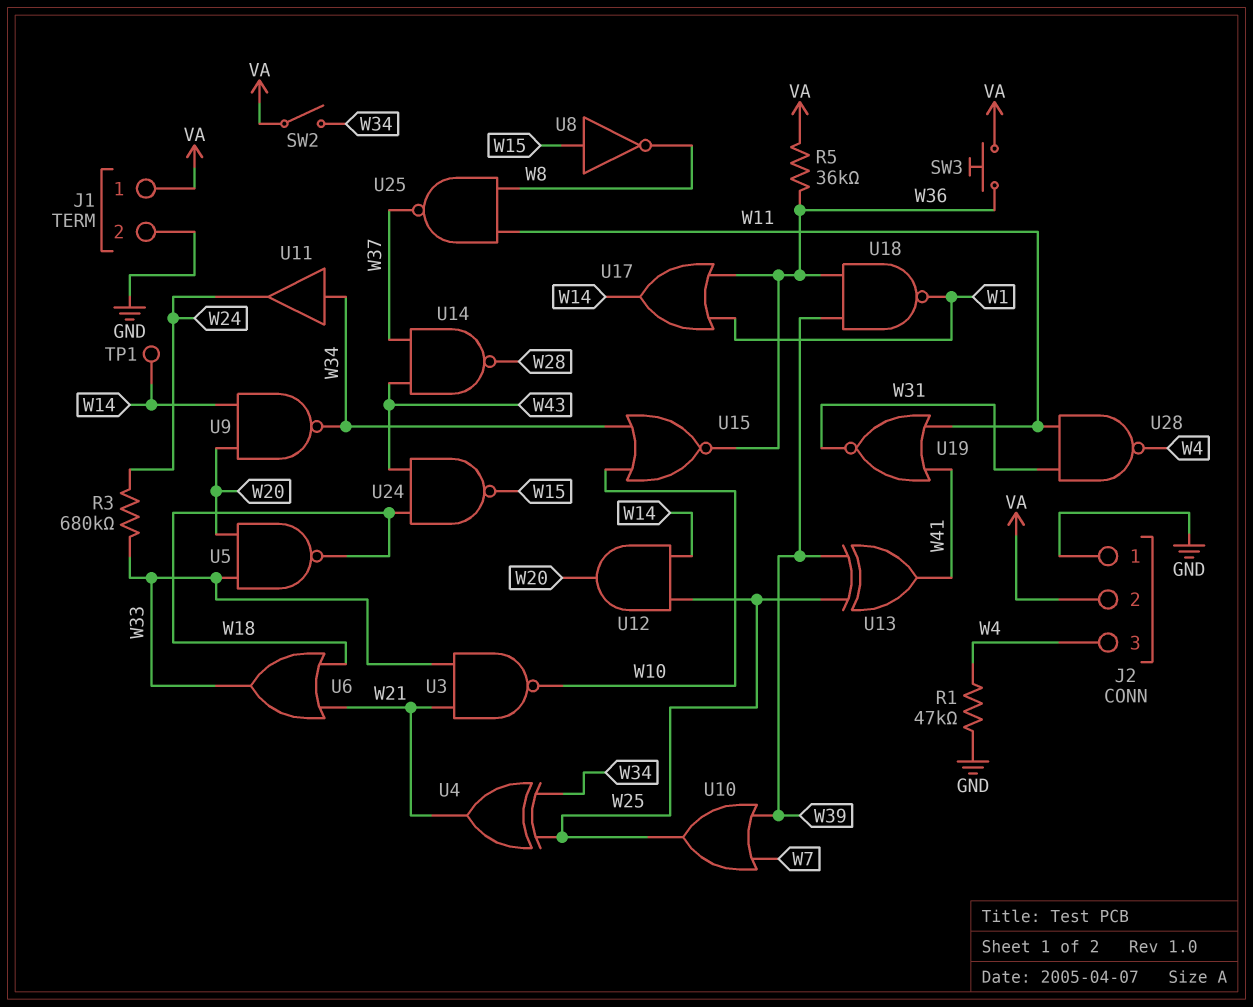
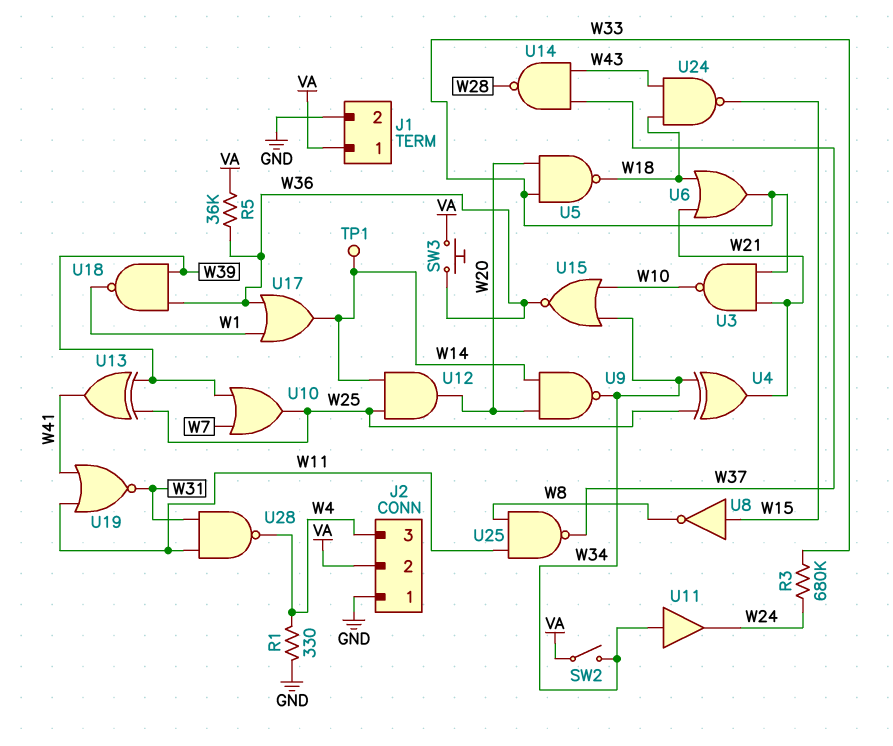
R1: 47k (GND, W4) -> 330 (GND, W4)

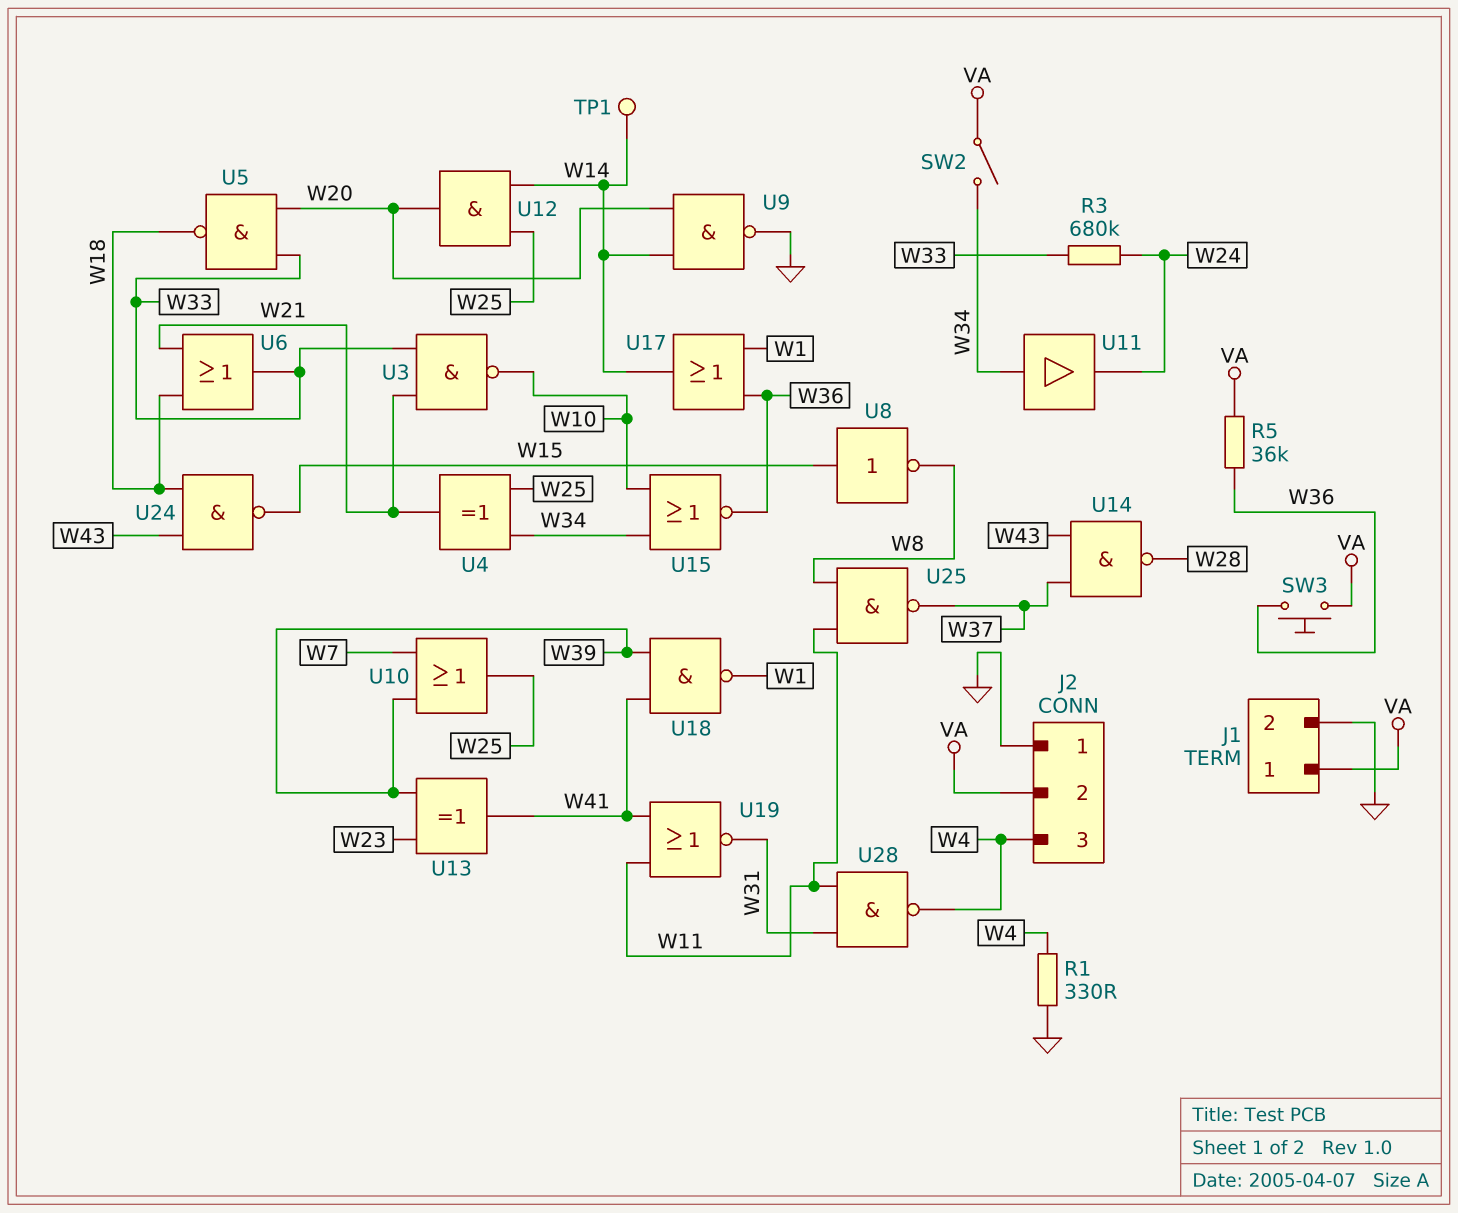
U9: NAND (in W14, in W20, out W34) -> NAND (in W14, in W20, out GND)
U13: XOR (in W25, in W39, out W41) -> XOR (in W23, in W39, out W41)
U18: NAND (in W36, in W39, out W1) -> NAND (in W39, in W41, out W1)

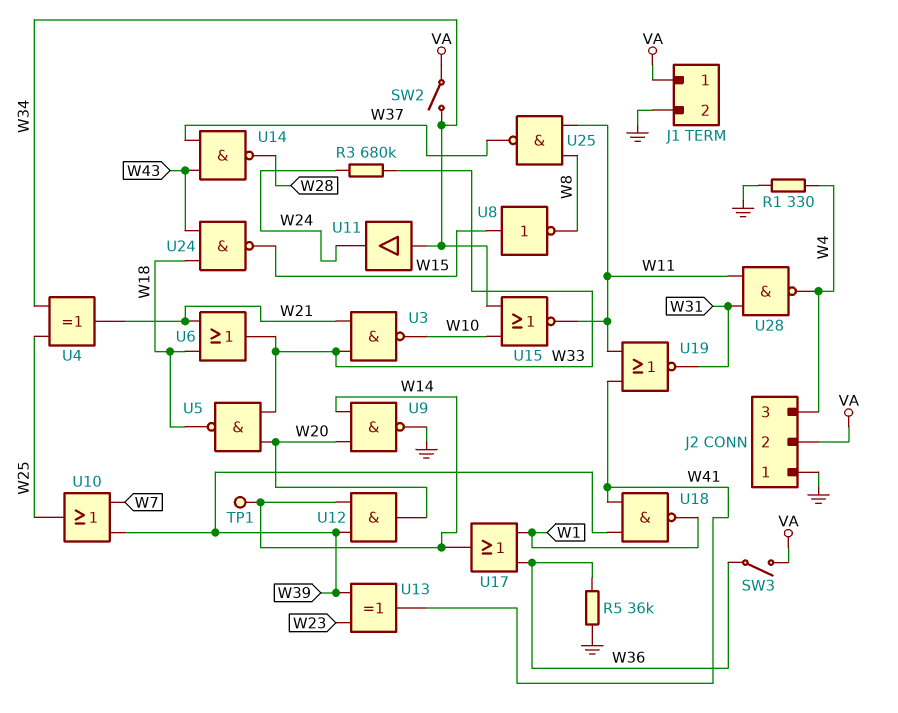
R5: 36k (VA, W36) -> 36k (GND, W36)
SW3: button (VA, W36) -> switch (VA, W36)
U12: AND (in W14, in W25, out W20) -> AND (in W14, in W39, out W20)
U15: NOR (in W10, in W34, out W36) -> NOR (in W10, in W34, out W11)

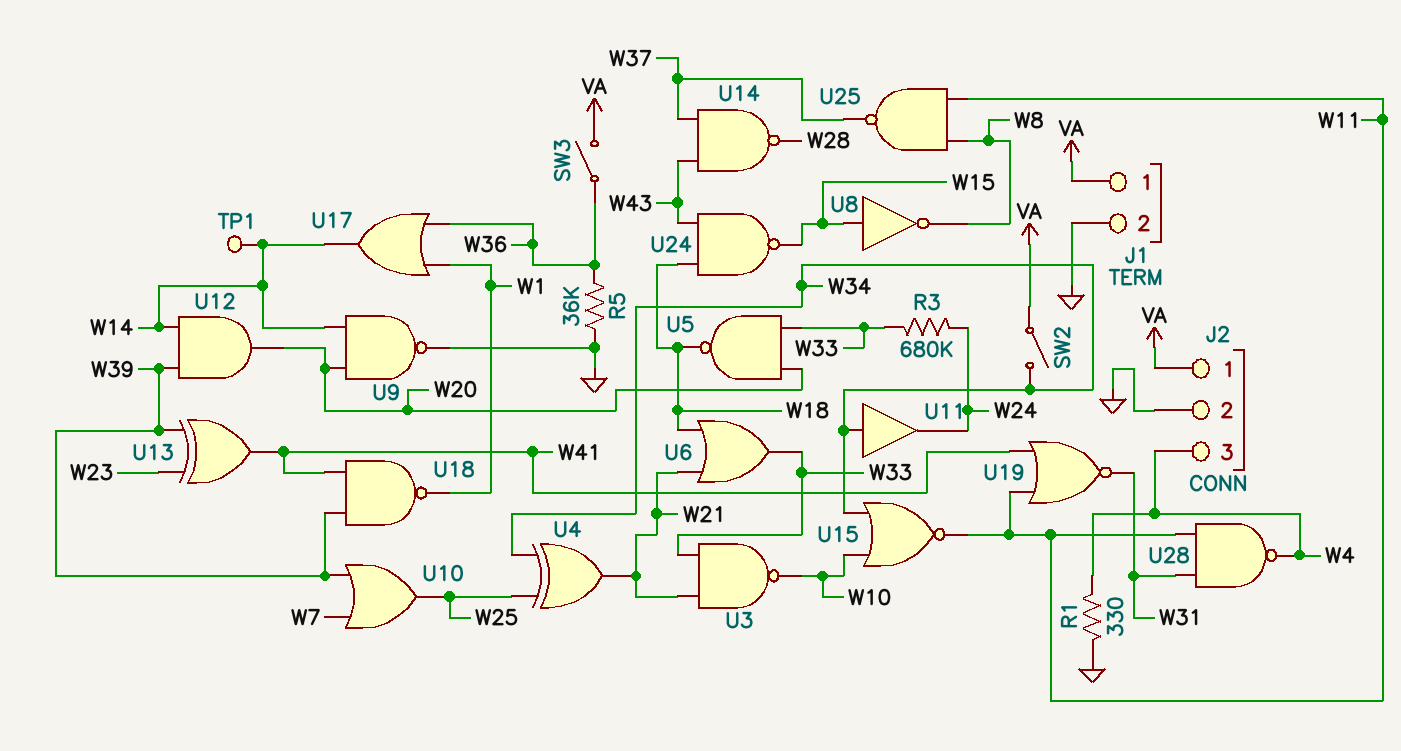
J2 pin 1: GND -> VA
J2 pin 2: VA -> GND

